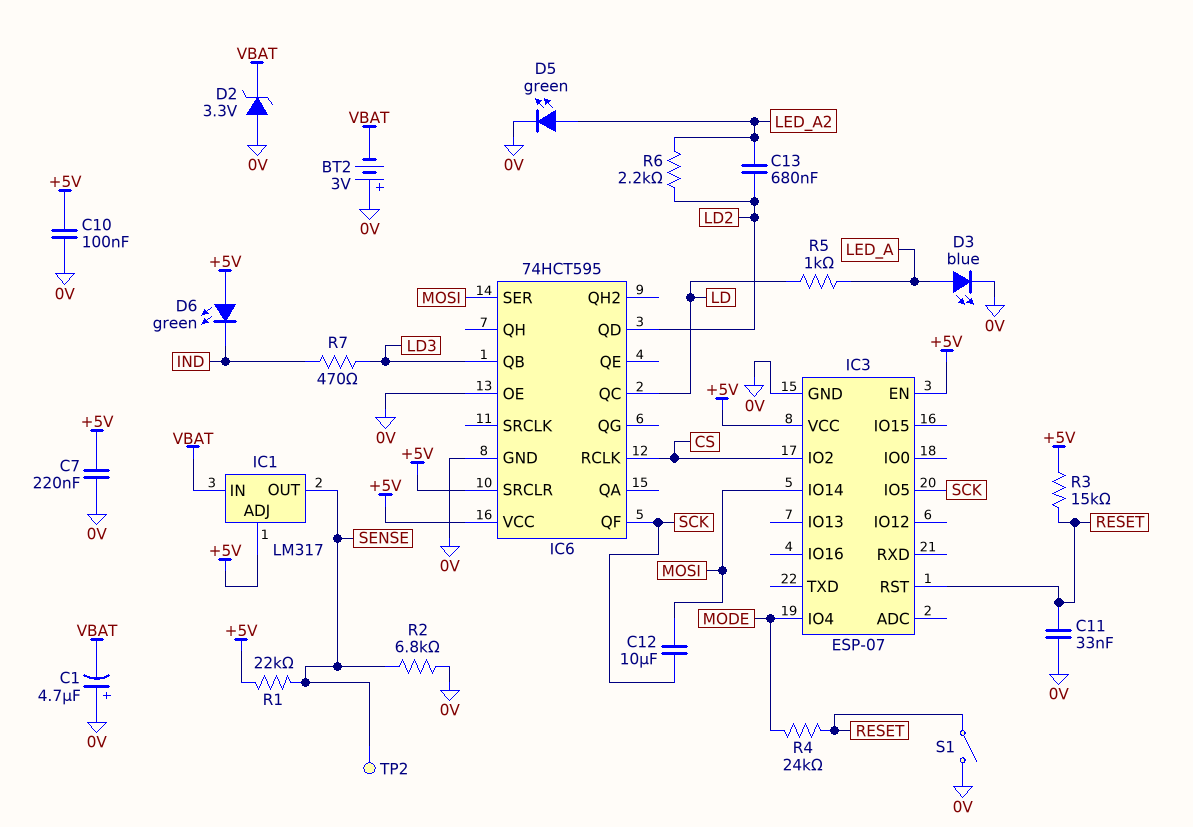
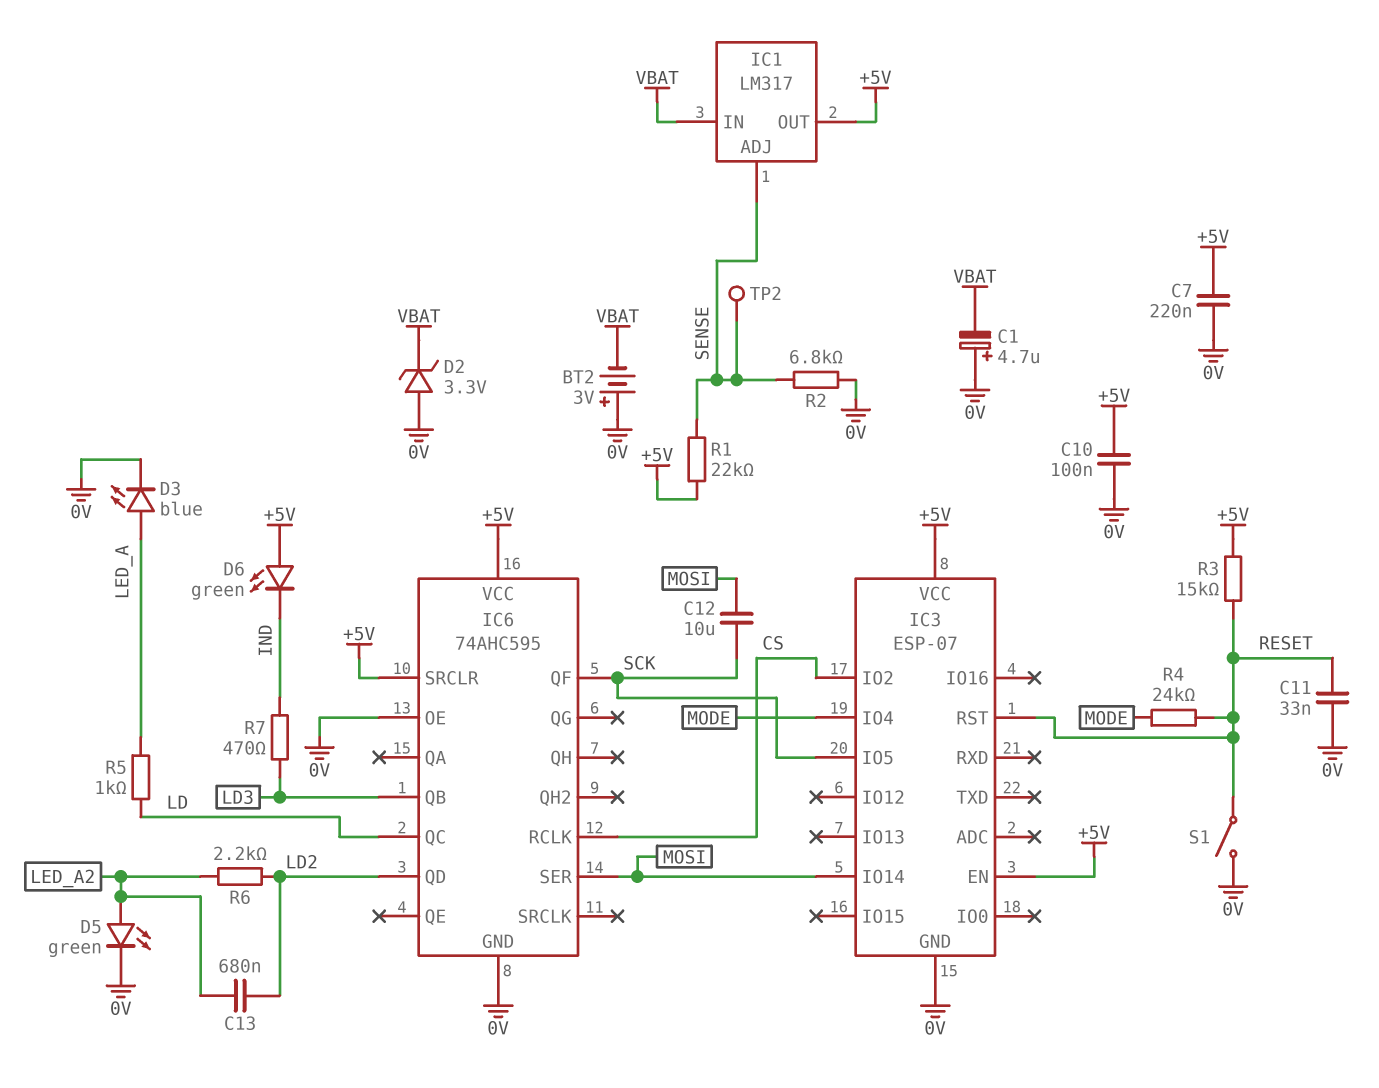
IC1 pin ADJ: +5V -> SENSE
IC1 pin OUT: SENSE -> +5V
IC6: 74HCT595 -> 74AHC595

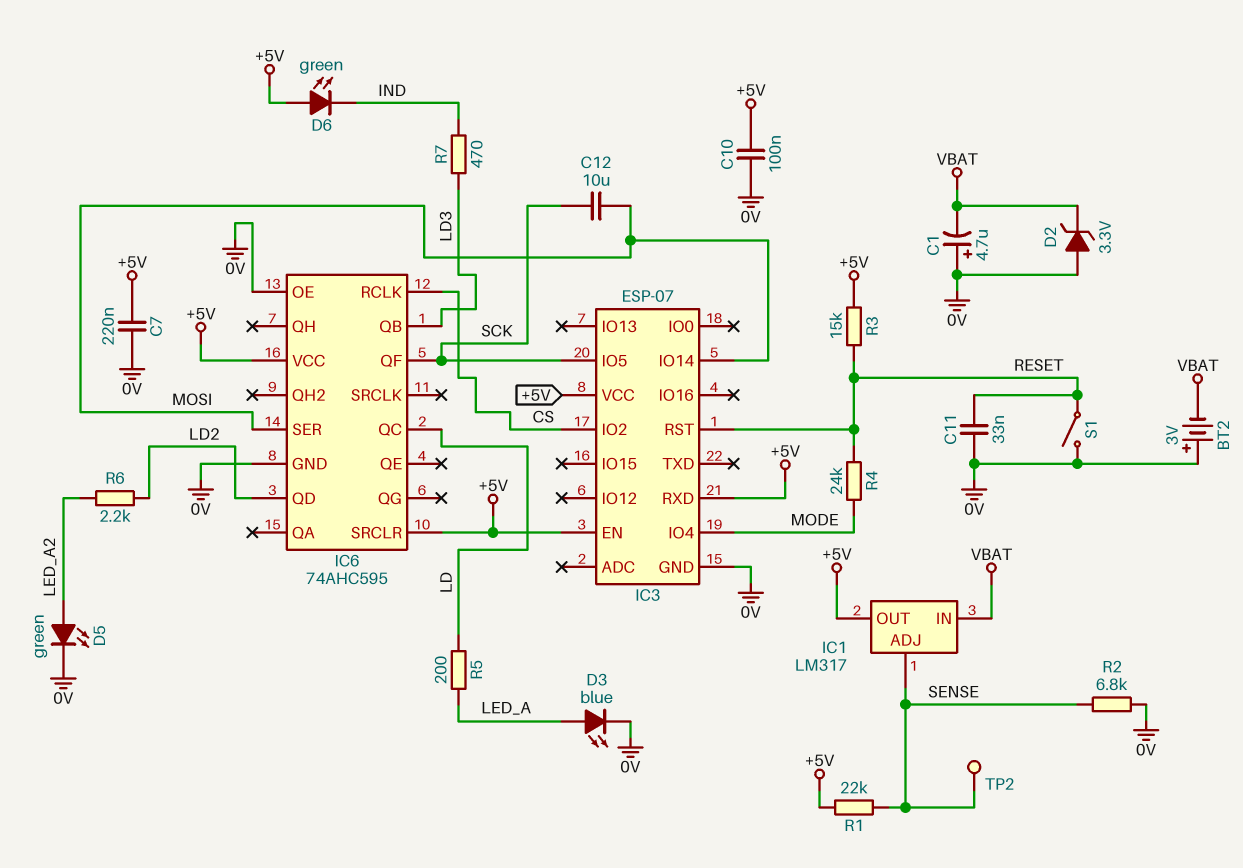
C13: 680nF (LD2, LED_A2) -> none
IC3 pin RXD: none -> +5V
R5: 1k (LD, LED_A) -> 200 (LD, LED_A)

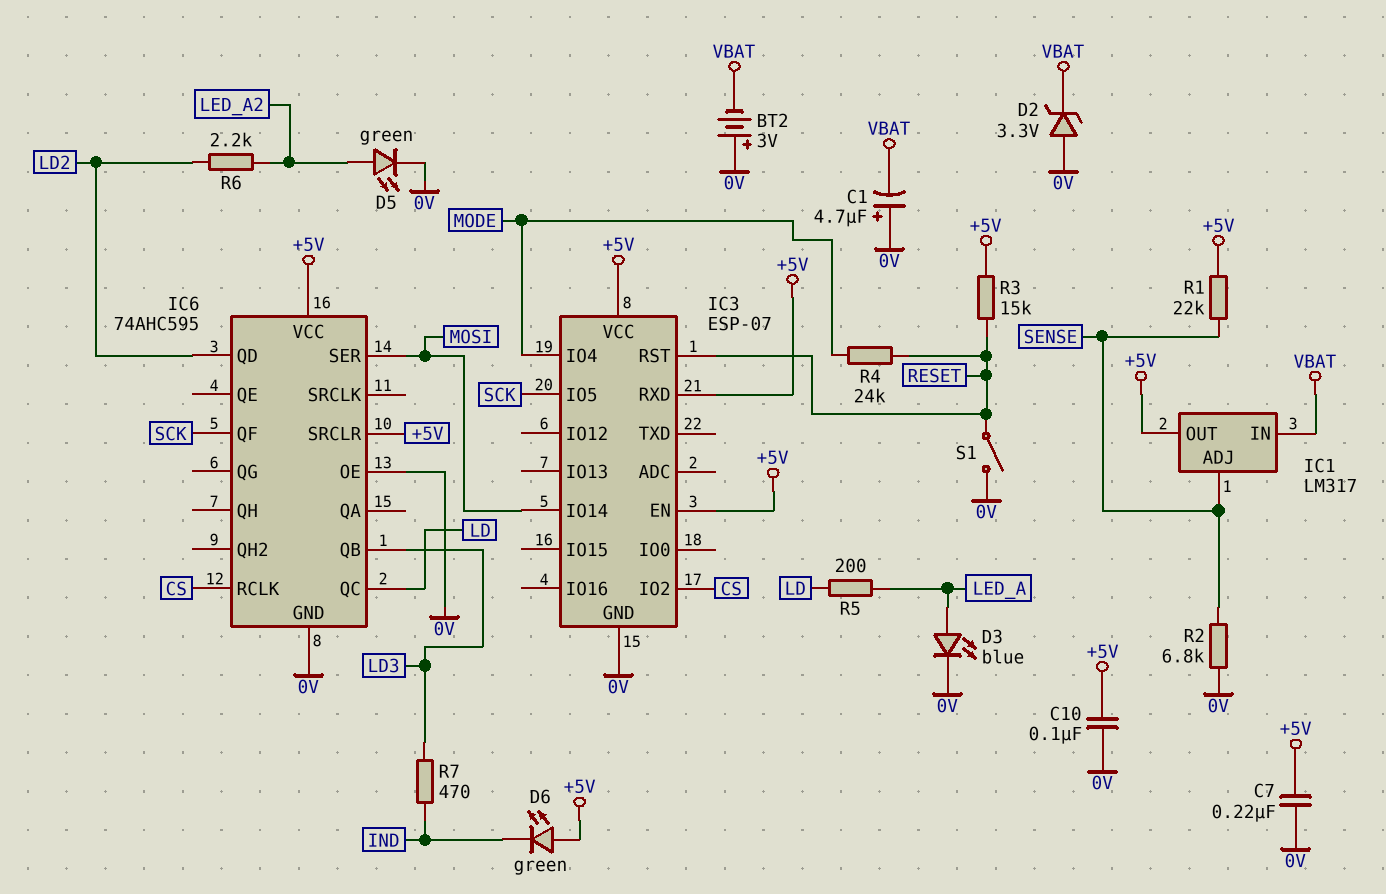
C11: 33nF (0V, RESET) -> none
C12: 10uF (MOSI, SCK) -> none
TP2: test point (SENSE) -> none

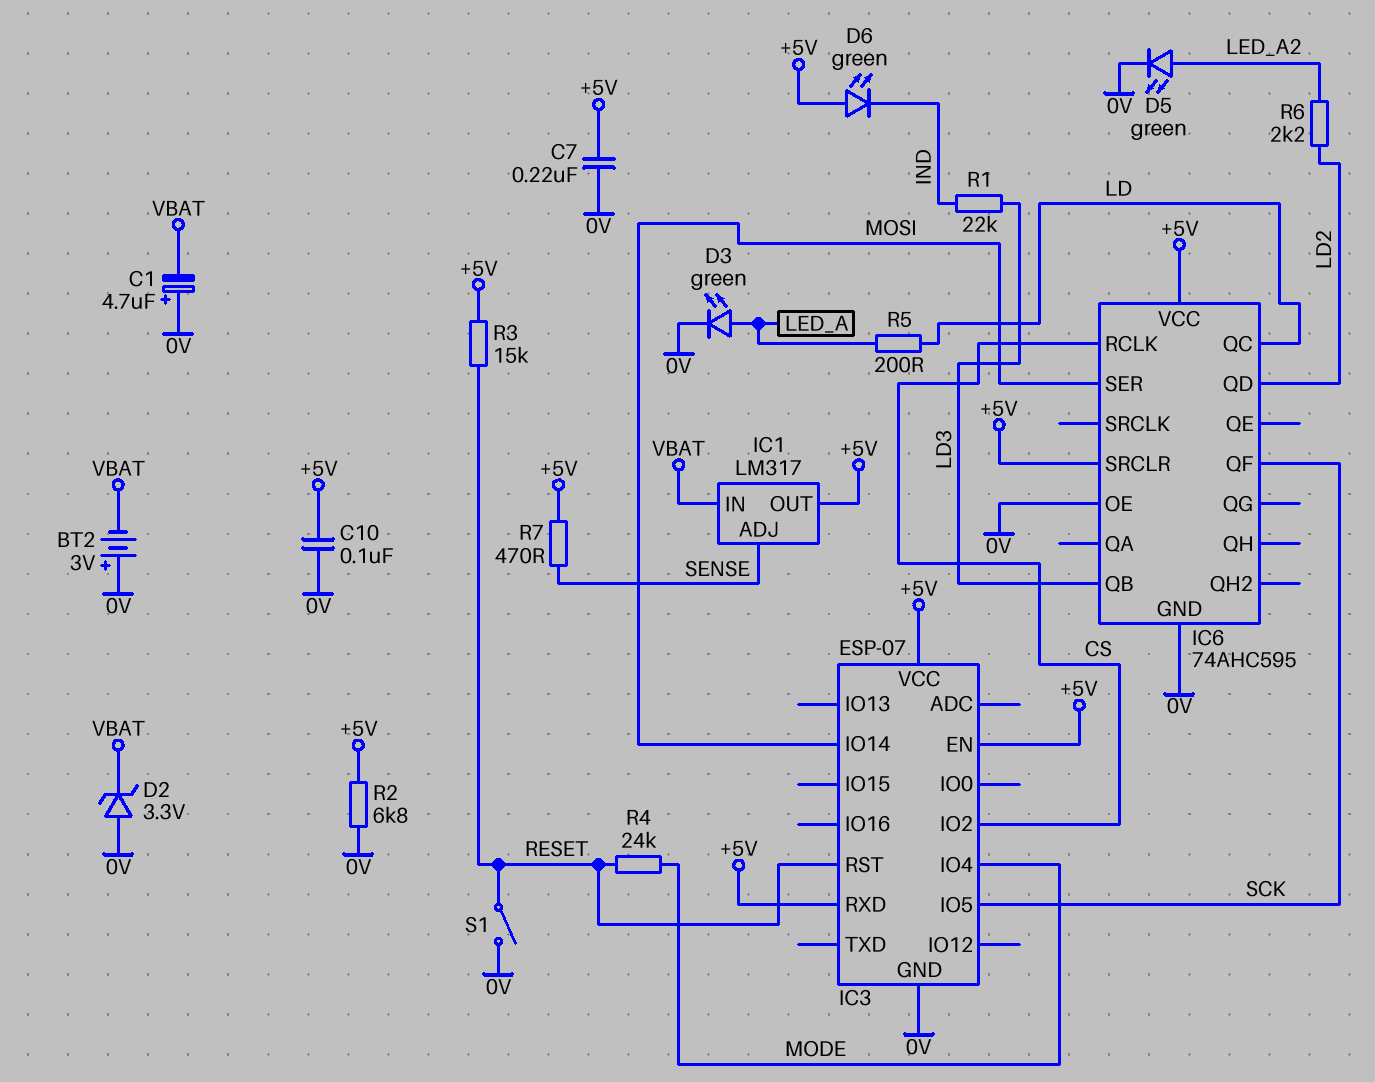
D3: LED blue (A LED_A, K 0V) -> LED green (A LED_A, K 0V)
R1: 22k (+5V, SENSE) -> 22k (IND, LD3)
R2: 6.8k (0V, SENSE) -> 6.8k (+5V, 0V)
R7: 470 (IND, LD3) -> 470 (+5V, SENSE)

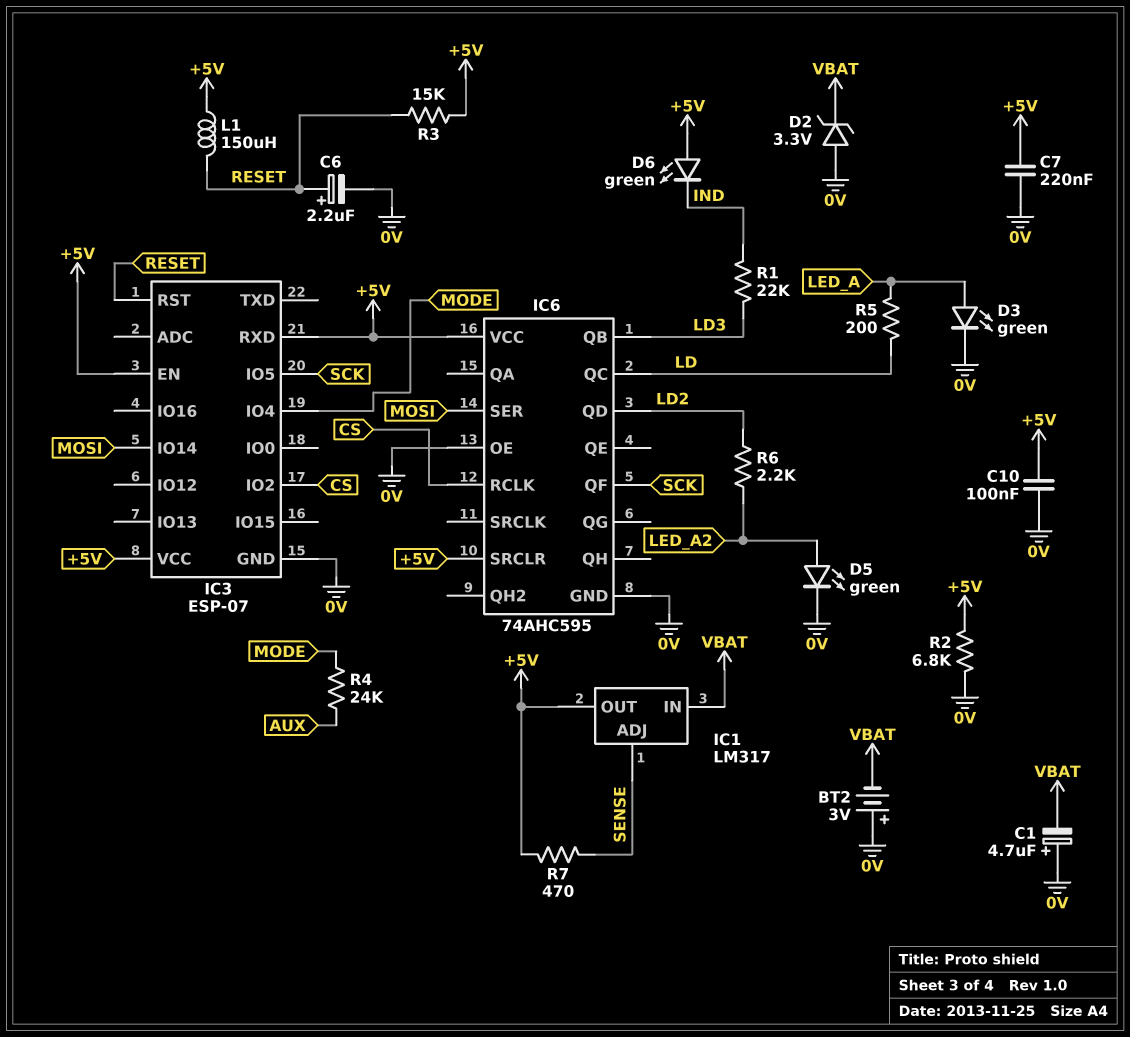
C6: none -> 2.2uF (plus RESET, minus 0V)
L1: none -> 150uH (+5V, RESET)
R4: 24k (MODE, RESET) -> 24k (AUX, MODE)
S1: switch (0V, RESET) -> none

